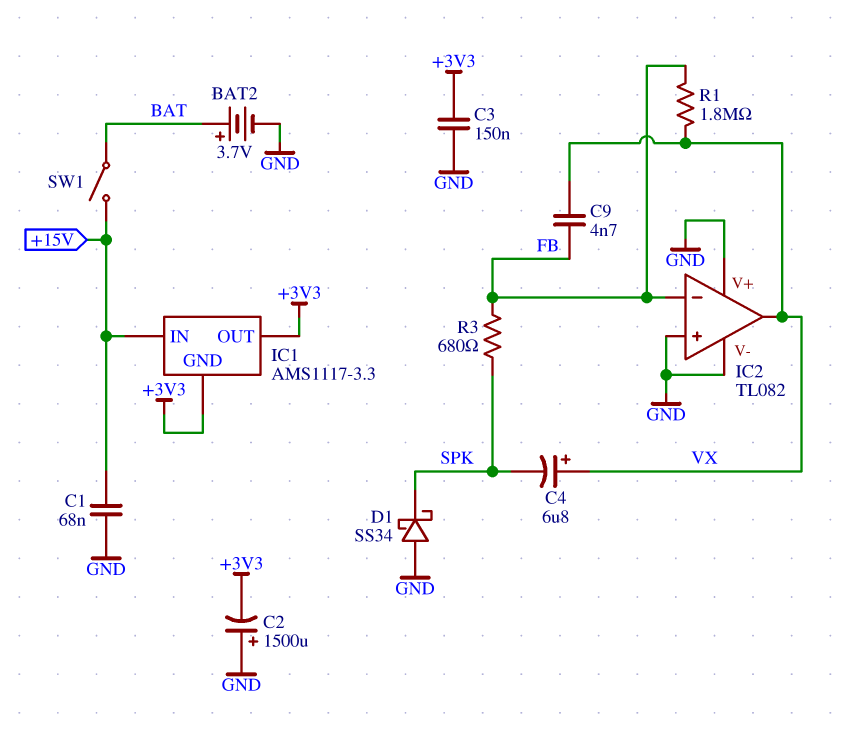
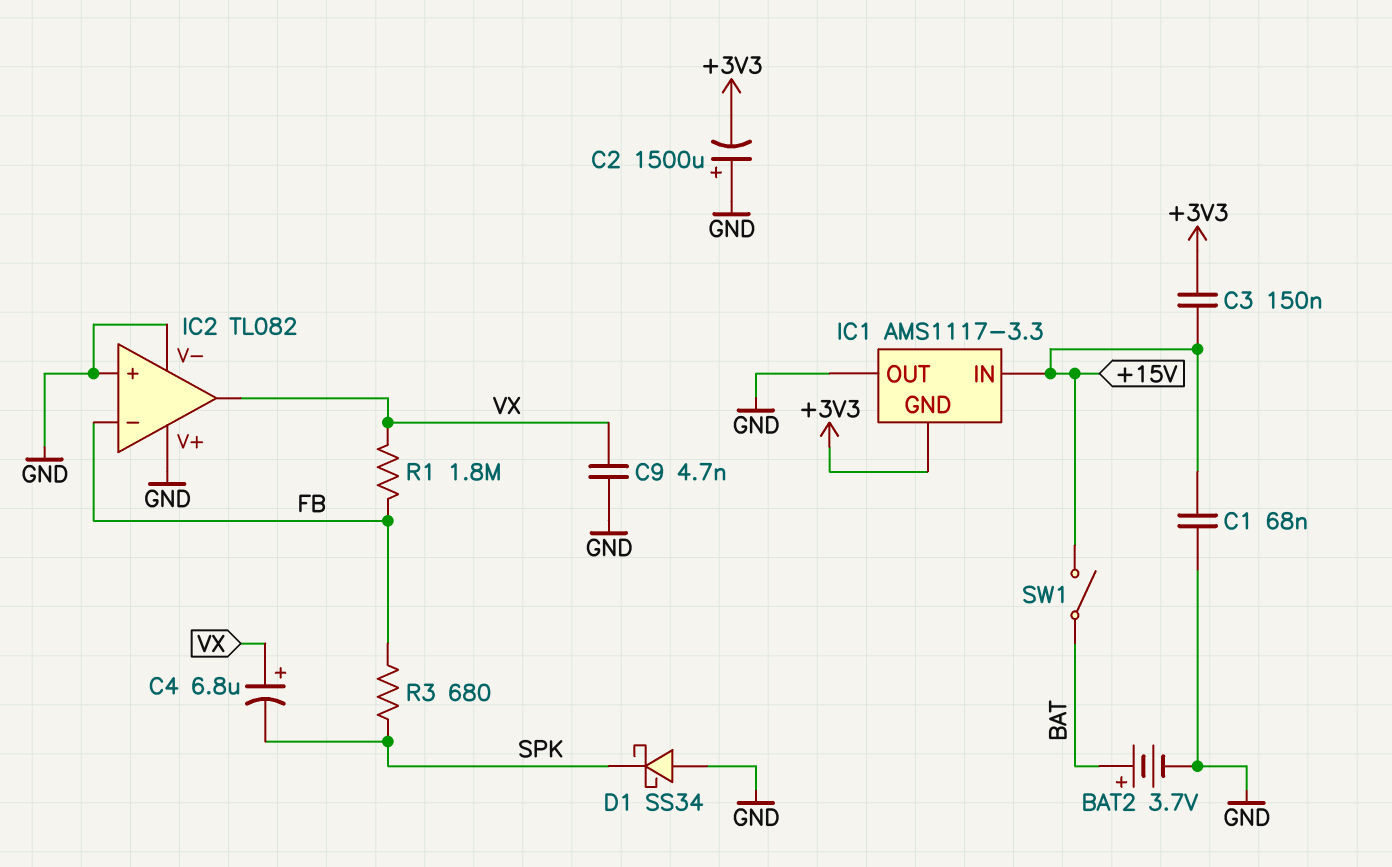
C3: 150nF (+3V3, GND) -> 150nF (+3V3, +15V)
C9: 4.7nF (FB, VX) -> 4.7nF (GND, VX)
IC1 pin OUT: +3V3 -> GND

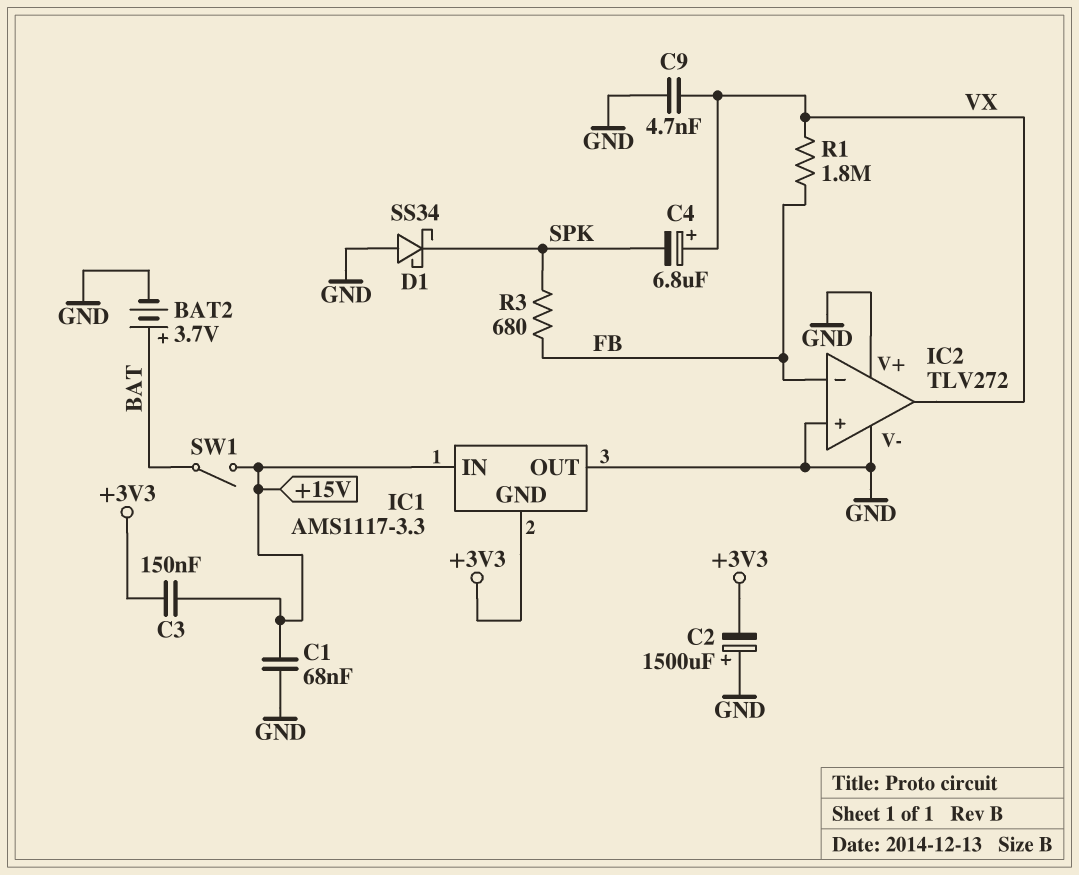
IC2: TL082 -> TLV272

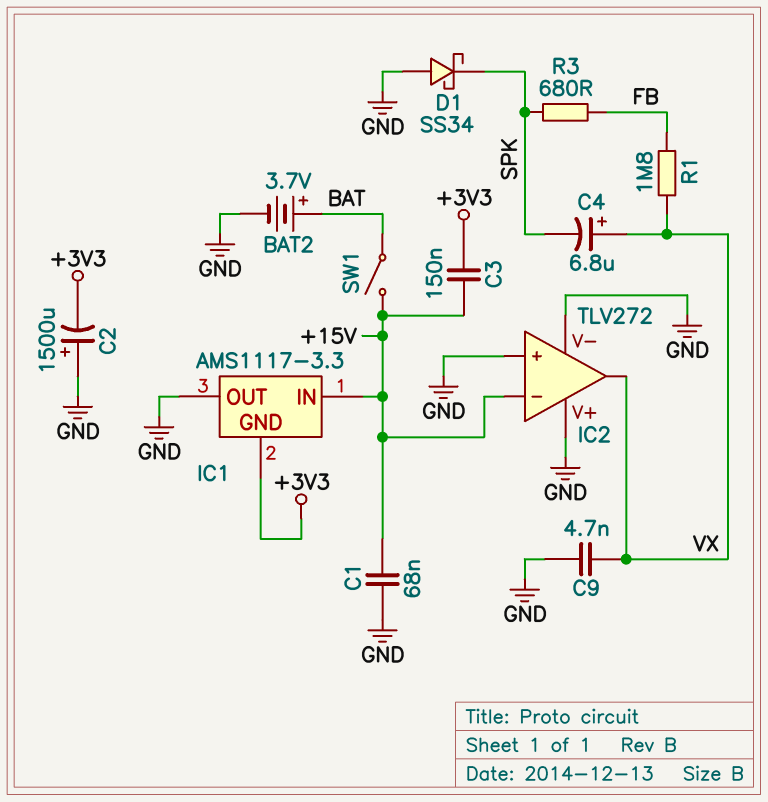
IC2 pin in-: FB -> +15V

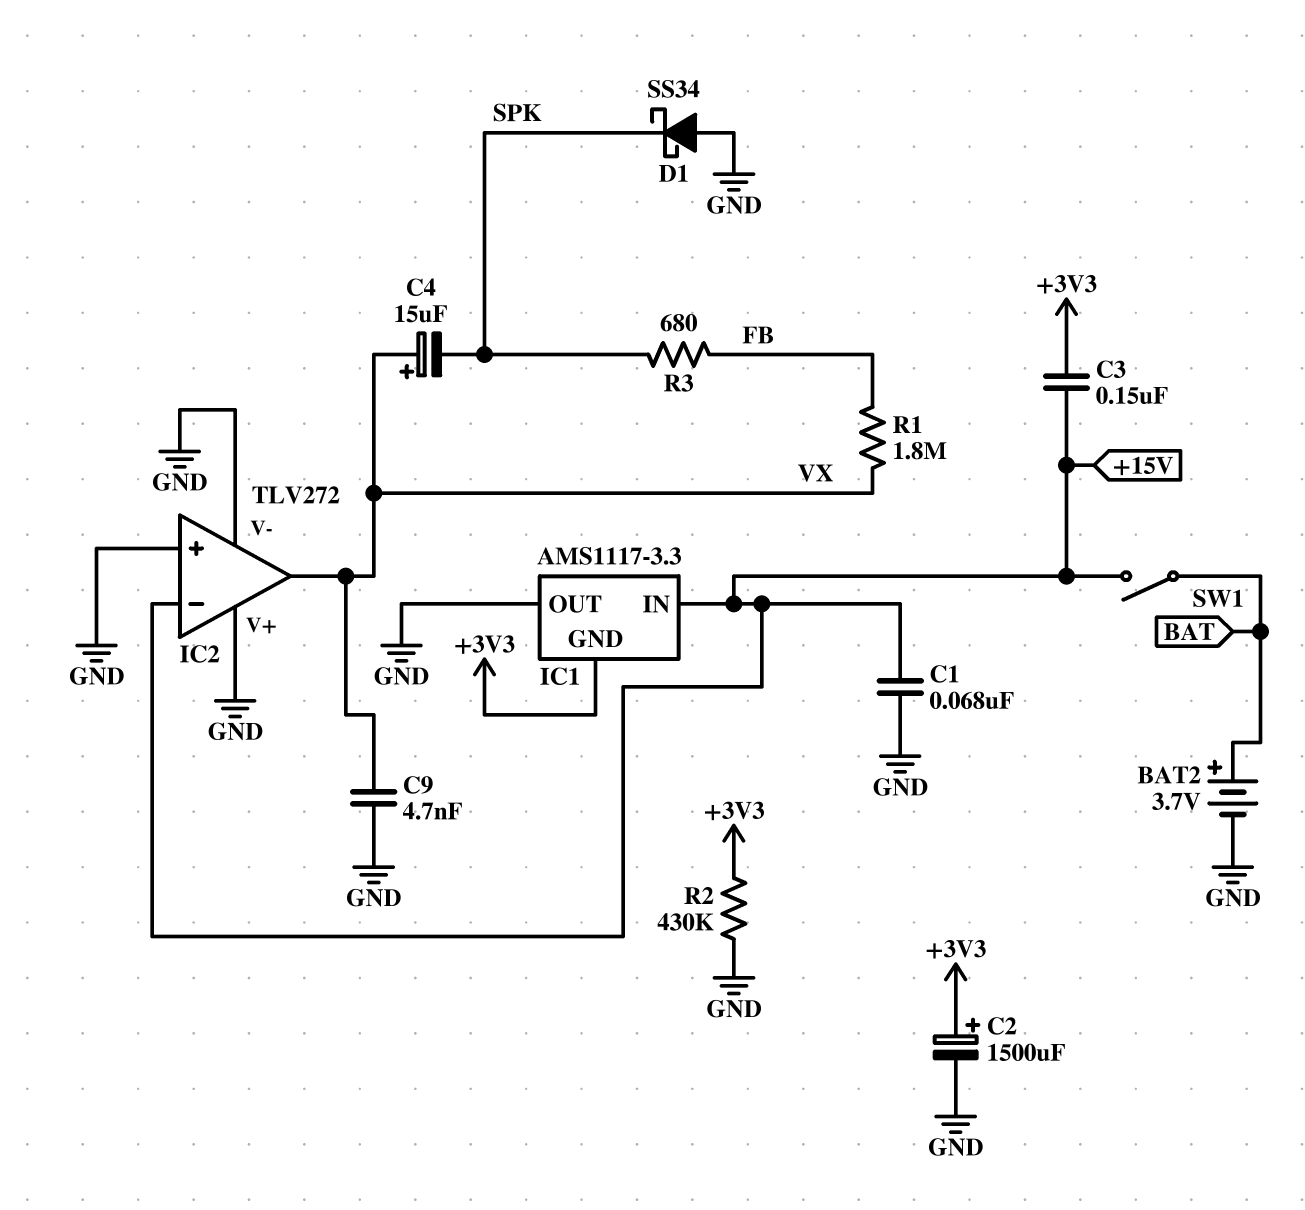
C2: 1500uF (plus GND, minus +3V3) -> 1500uF (plus +3V3, minus GND)
C4: 6.8uF (plus VX, minus SPK) -> 15uF (plus VX, minus SPK)
R2: none -> 430k (+3V3, GND)

